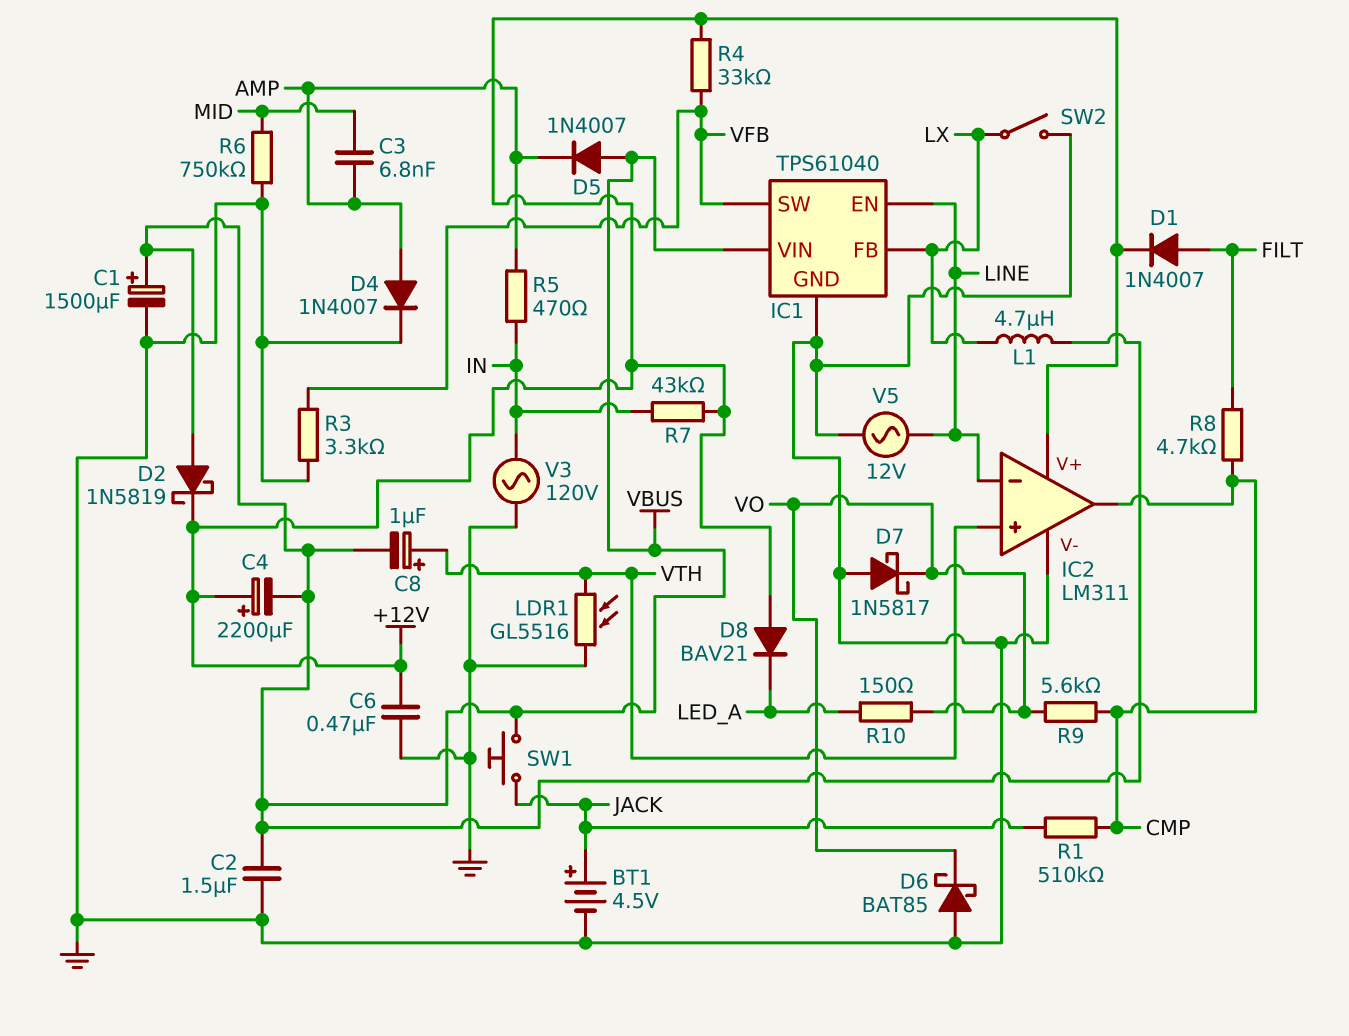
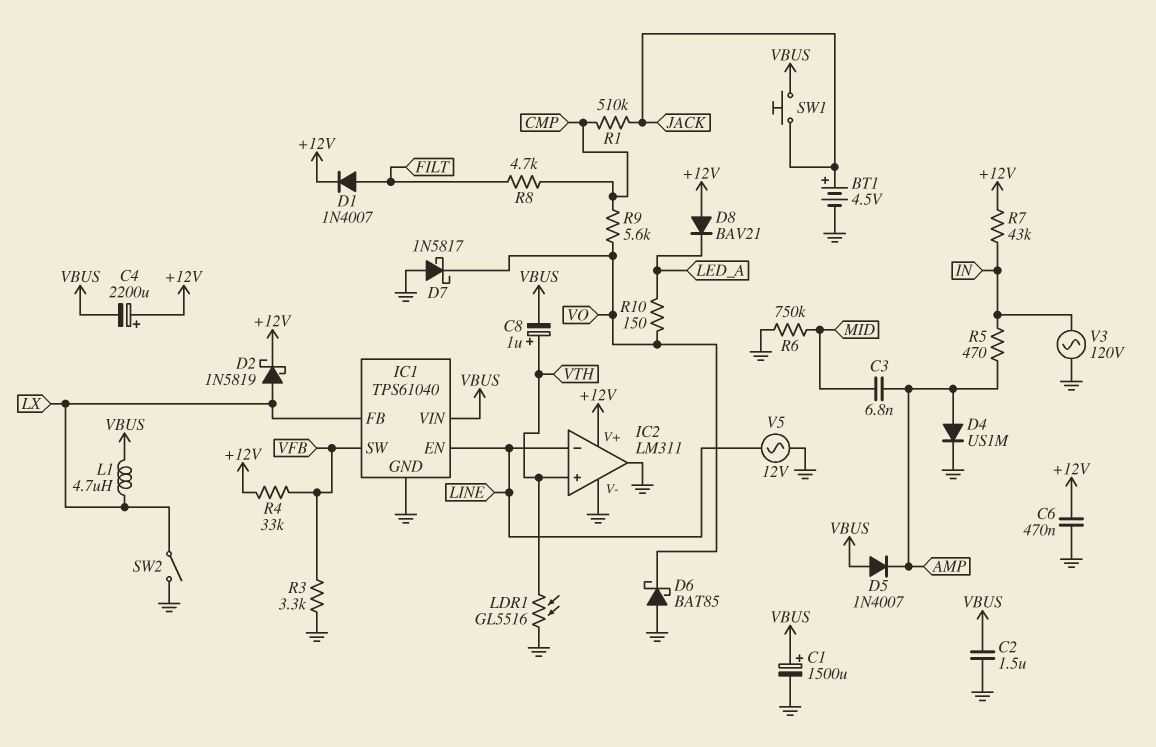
D2: schottky 1N5819 (A VBUS, K +12V) -> schottky 1N5819 (A LX, K +12V)
D4: diode 1N4007 (A AMP, K GND) -> diode US1M (A AMP, K GND)
IC2 pin out: CMP -> GND

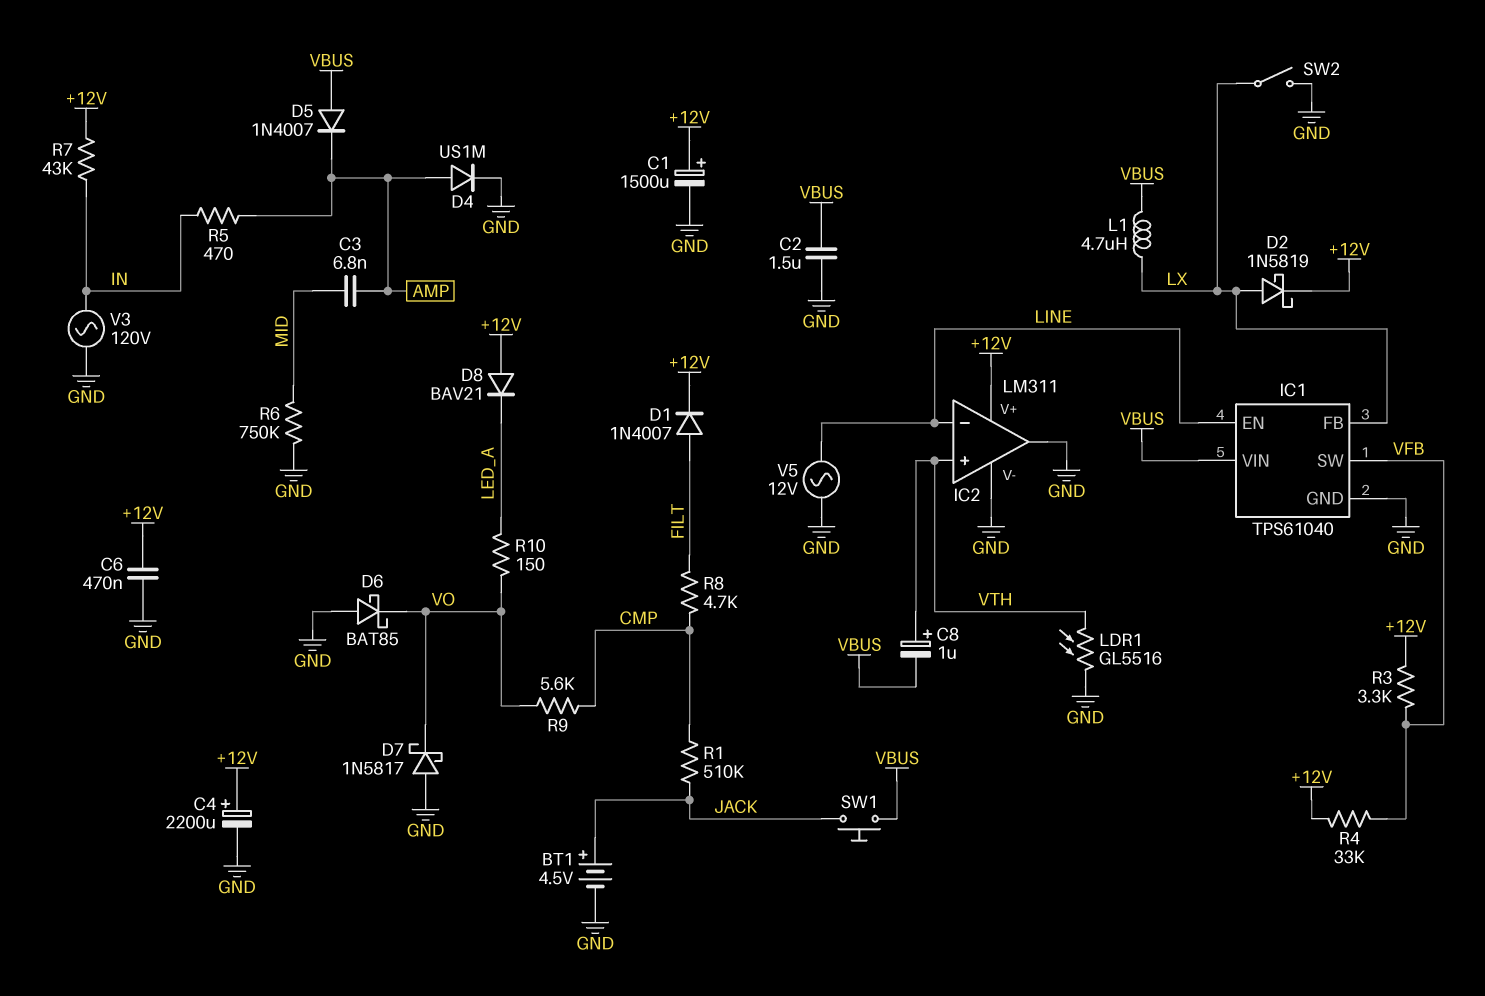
C1: 1500uF (plus VBUS, minus GND) -> 1500uF (plus +12V, minus GND)
C4: 2200uF (plus +12V, minus VBUS) -> 2200uF (plus +12V, minus GND)
R3: 3.3k (GND, VFB) -> 3.3k (+12V, VFB)

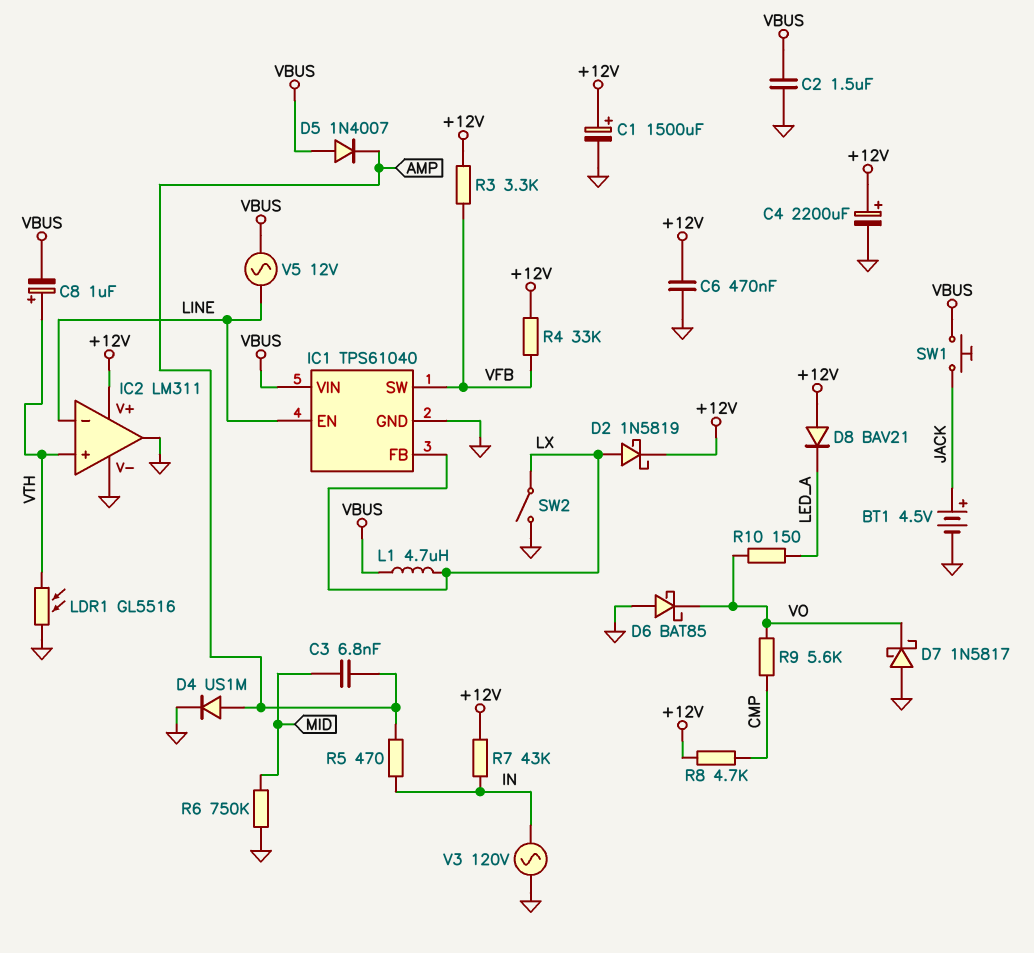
D1: diode 1N4007 (A FILT, K +12V) -> none
R1: 510k (CMP, JACK) -> none
R8: 4.7k (CMP, FILT) -> 4.7k (+12V, CMP)
V5: AC 12V (GND, LINE) -> AC 12V (LINE, VBUS)

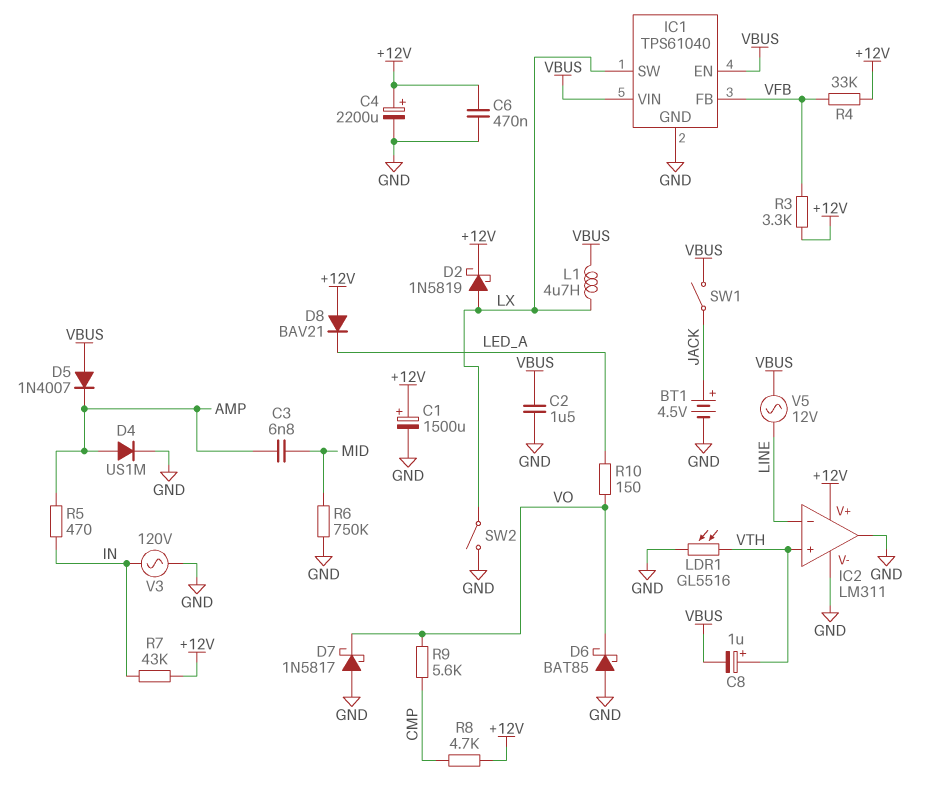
IC1 pin EN: LINE -> VBUS
IC1 pin FB: LX -> VFB
IC1 pin SW: VFB -> LX
SW1: button (JACK, VBUS) -> switch (JACK, VBUS)

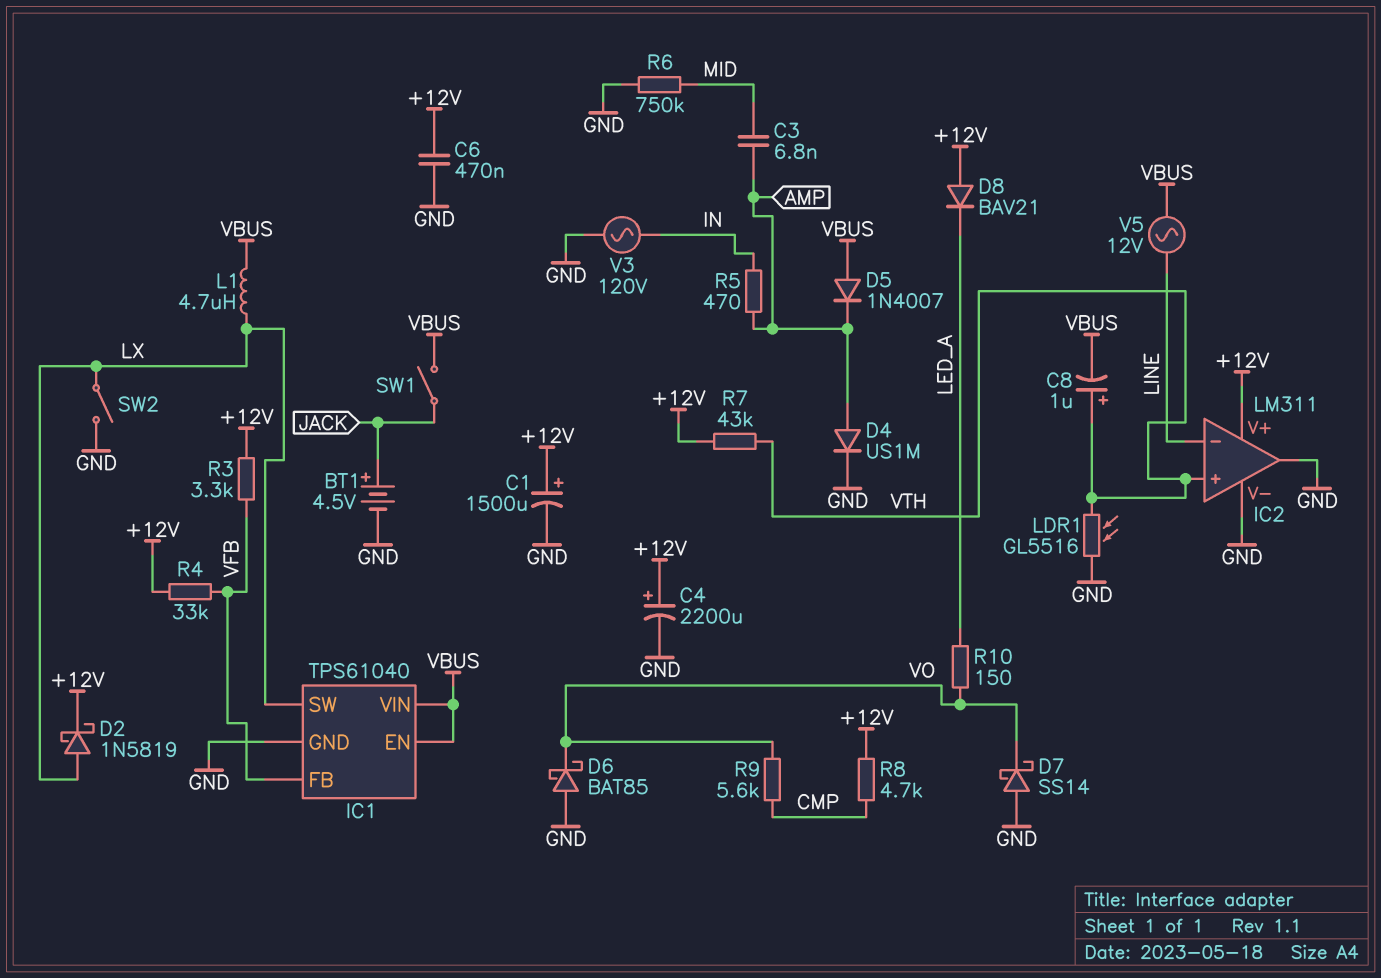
C2: 1.5uF (GND, VBUS) -> none
D7: schottky 1N5817 (A GND, K VO) -> schottky SS14 (A GND, K VO)
R7: 43k (+12V, IN) -> 43k (+12V, VTH)

